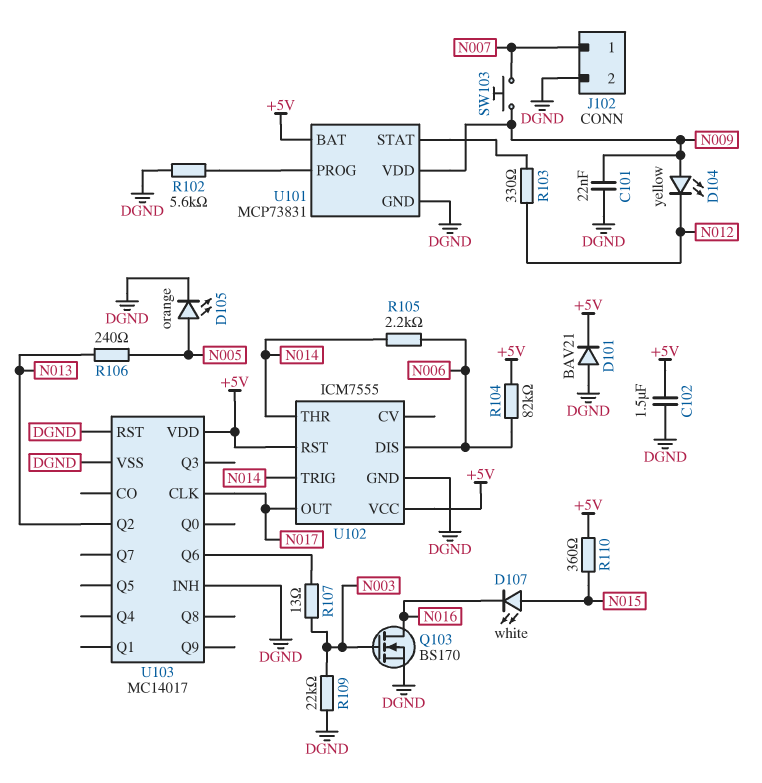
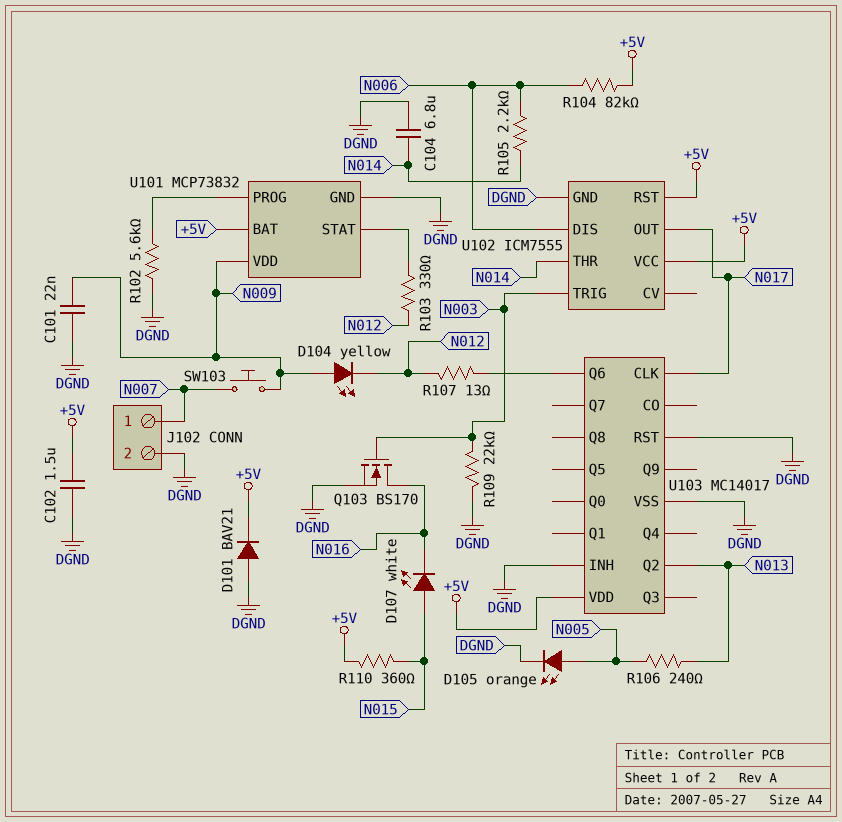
C104: none -> 6.8uF (DGND, N014)
R107: 13 (N003, U103/Q6) -> 13 (N012, U103/Q6)
U101: MCP73831 -> MCP73832
U102 pin TRIG: N014 -> N003

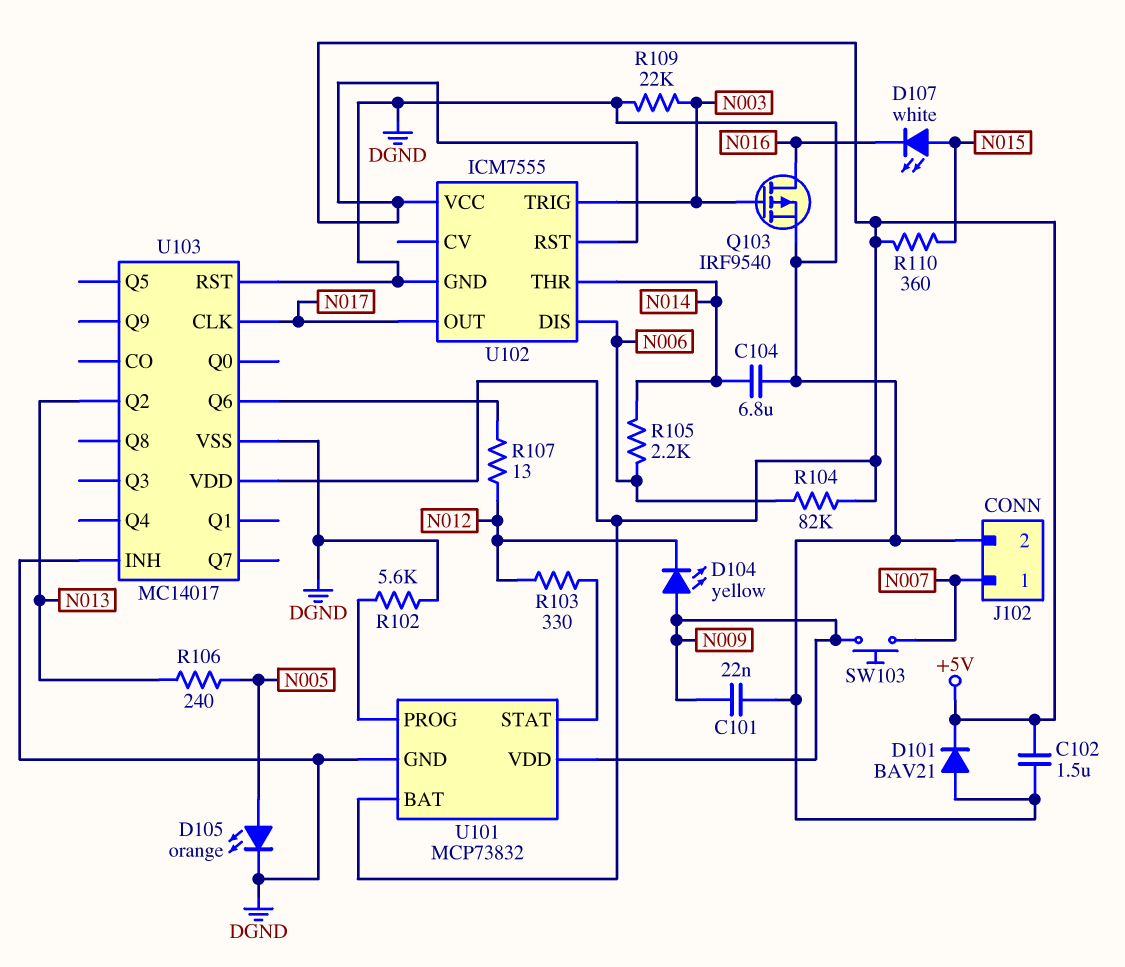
Q103: NMOS BS170 (G N003, D N016, S DGND) -> PMOS IRF9540 (G N003, D N016, S DGND)

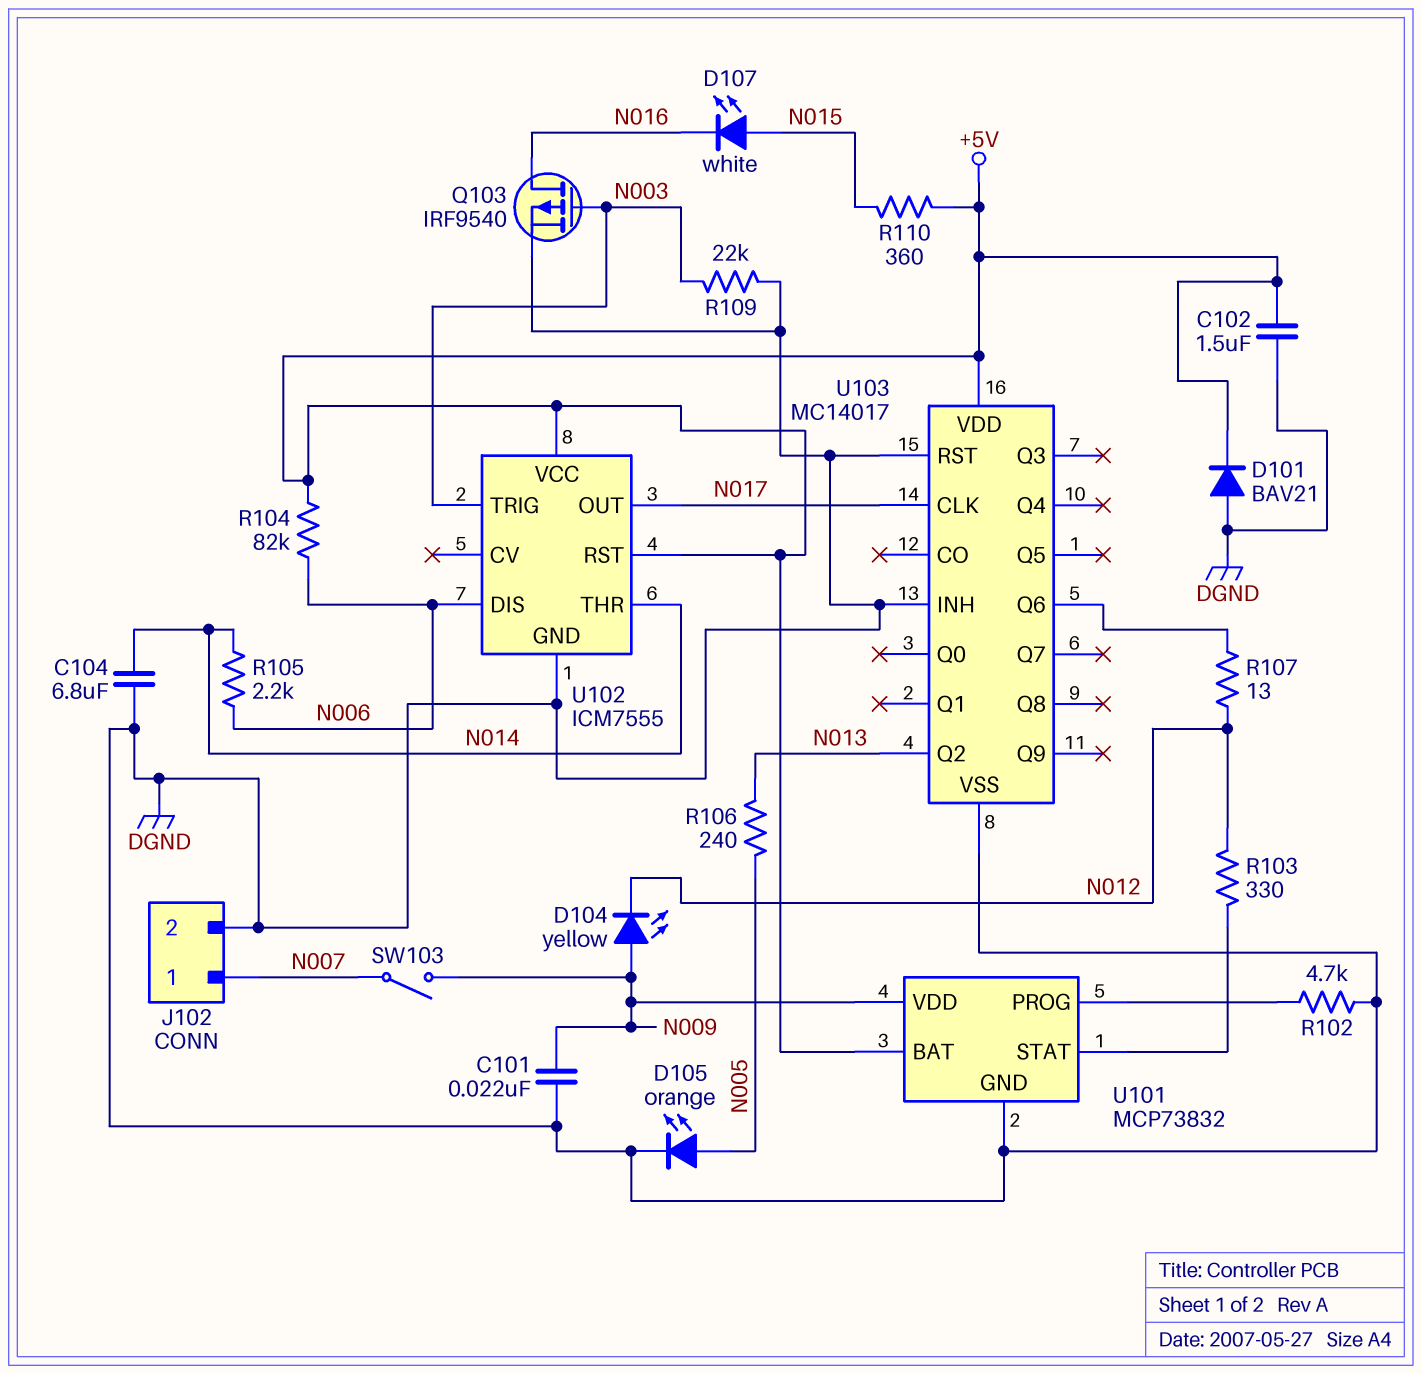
R102: 5.6k (DGND, U101/PROG) -> 4.7k (DGND, U101/PROG)
SW103: button (N007, N009) -> switch (N007, N009)

